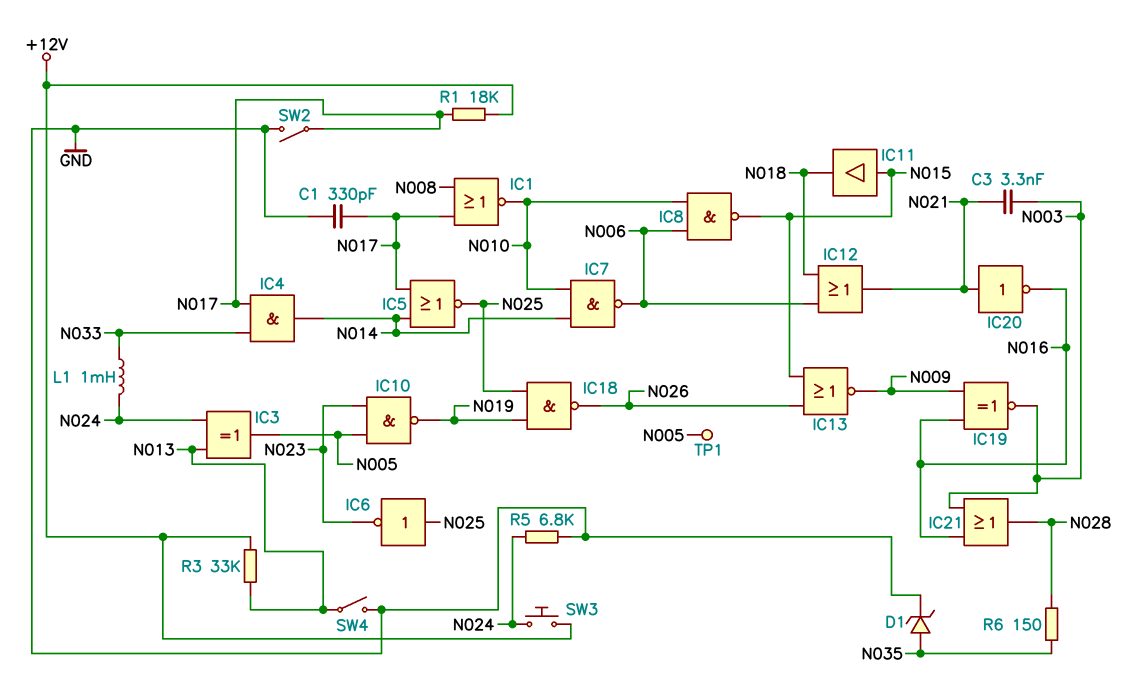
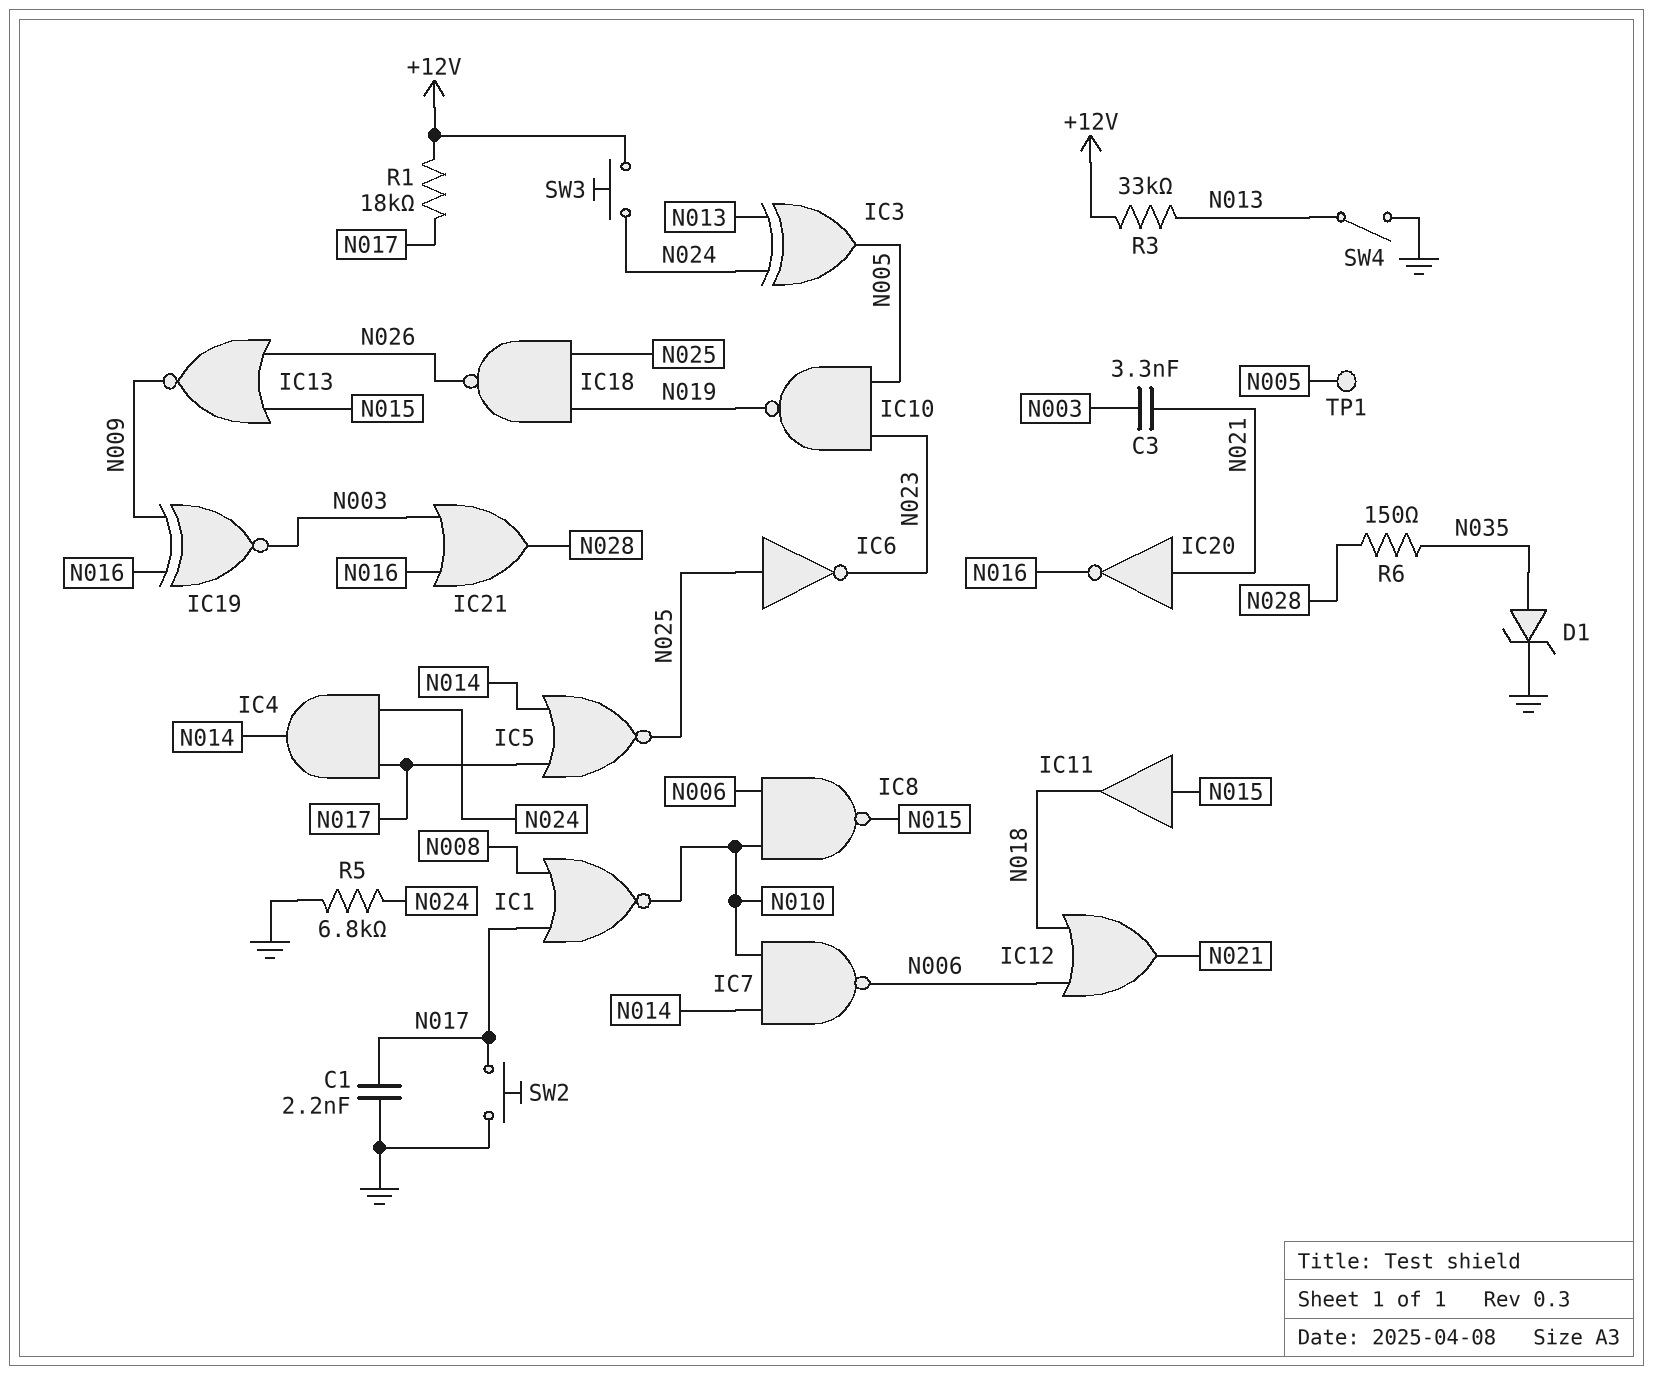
C1: 330pF (GND, N017) -> 2.2nF (GND, N017)
IC4: AND (in N017, in N033, out N014) -> AND (in N017, in N024, out N014)
L1: 1mH (N024, N033) -> none
SW2: switch (GND, N017) -> button (GND, N017)

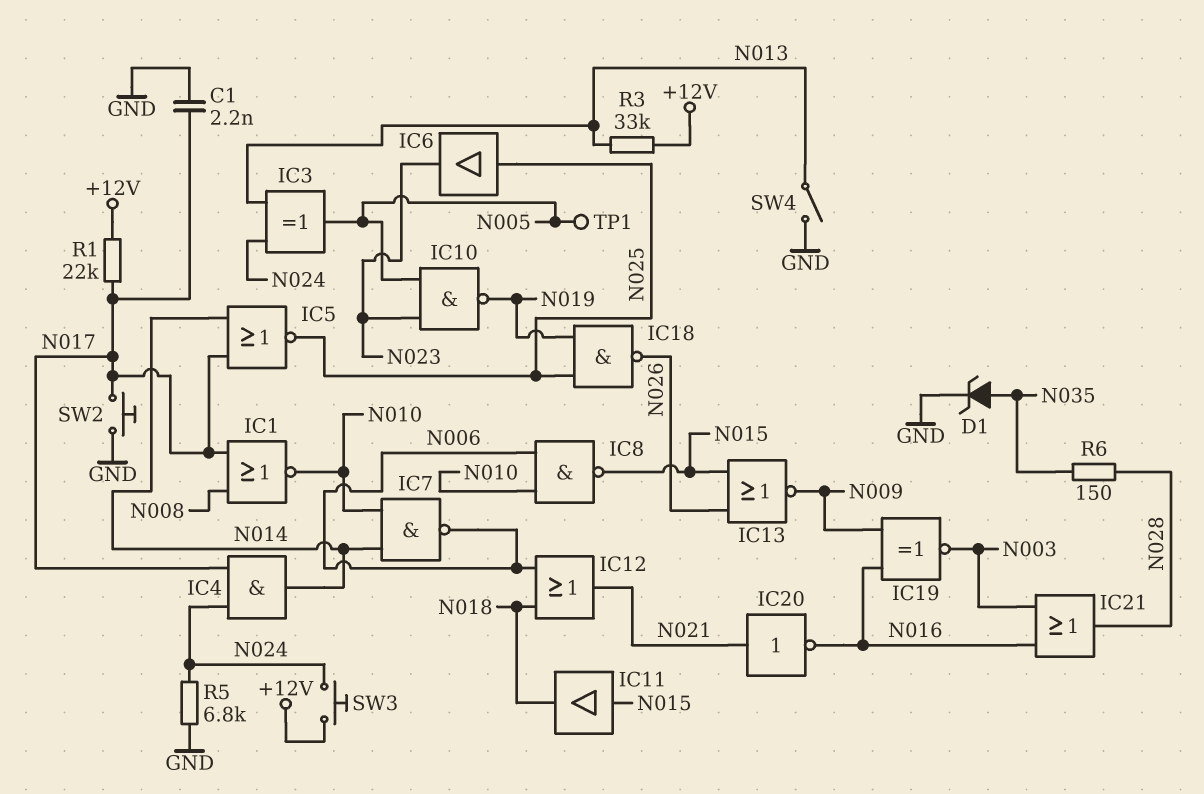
C3: 3.3nF (N003, N021) -> none
IC6: NOT (in N025, out N023) -> buffer (in N025, out N023)
R1: 18k (+12V, N017) -> 22k (+12V, N017)

